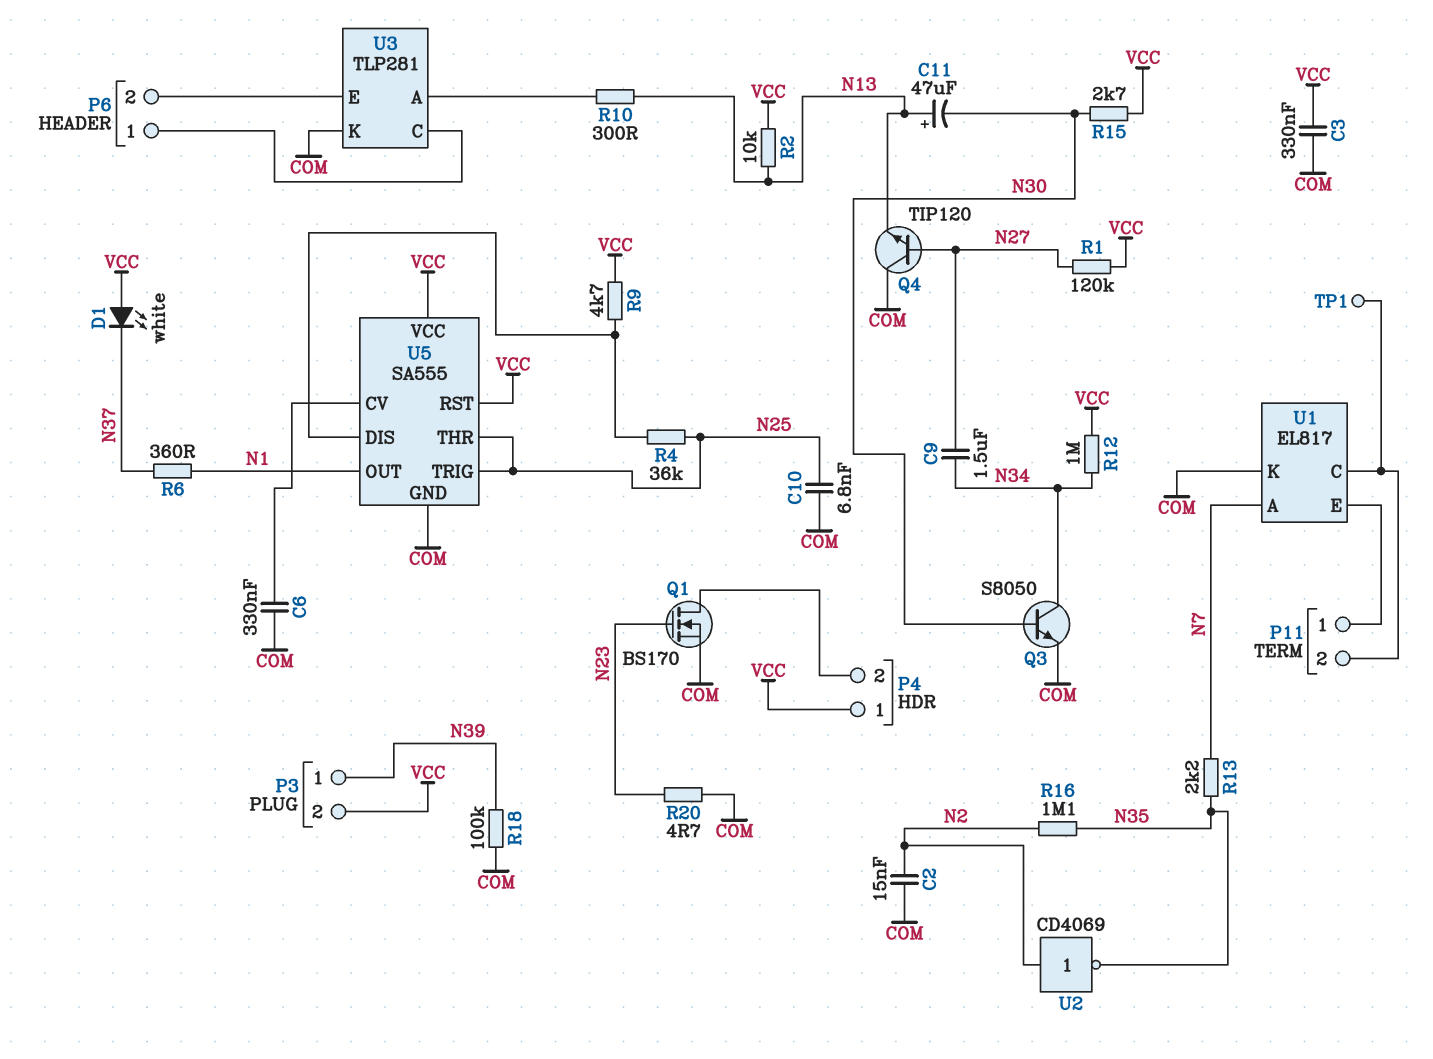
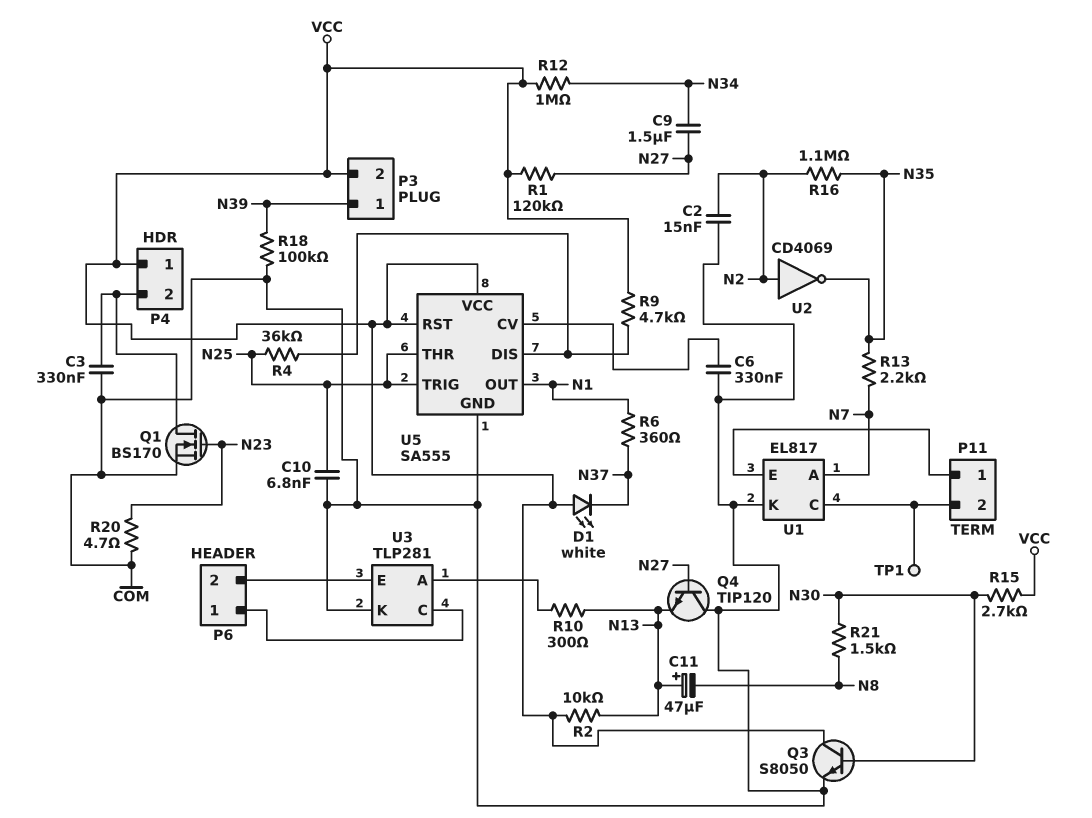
C3: 330nF (COM, VCC) -> 330nF (COM, P4/2)
C11: 47uF (plus N13, minus N30) -> 47uF (plus N13, minus N8)
Q3: NPN S8050 (B N30, C N34, E COM) -> NPN S8050 (B N30, C VCC, E COM)
R21: none -> 1.5k (N8, N30)

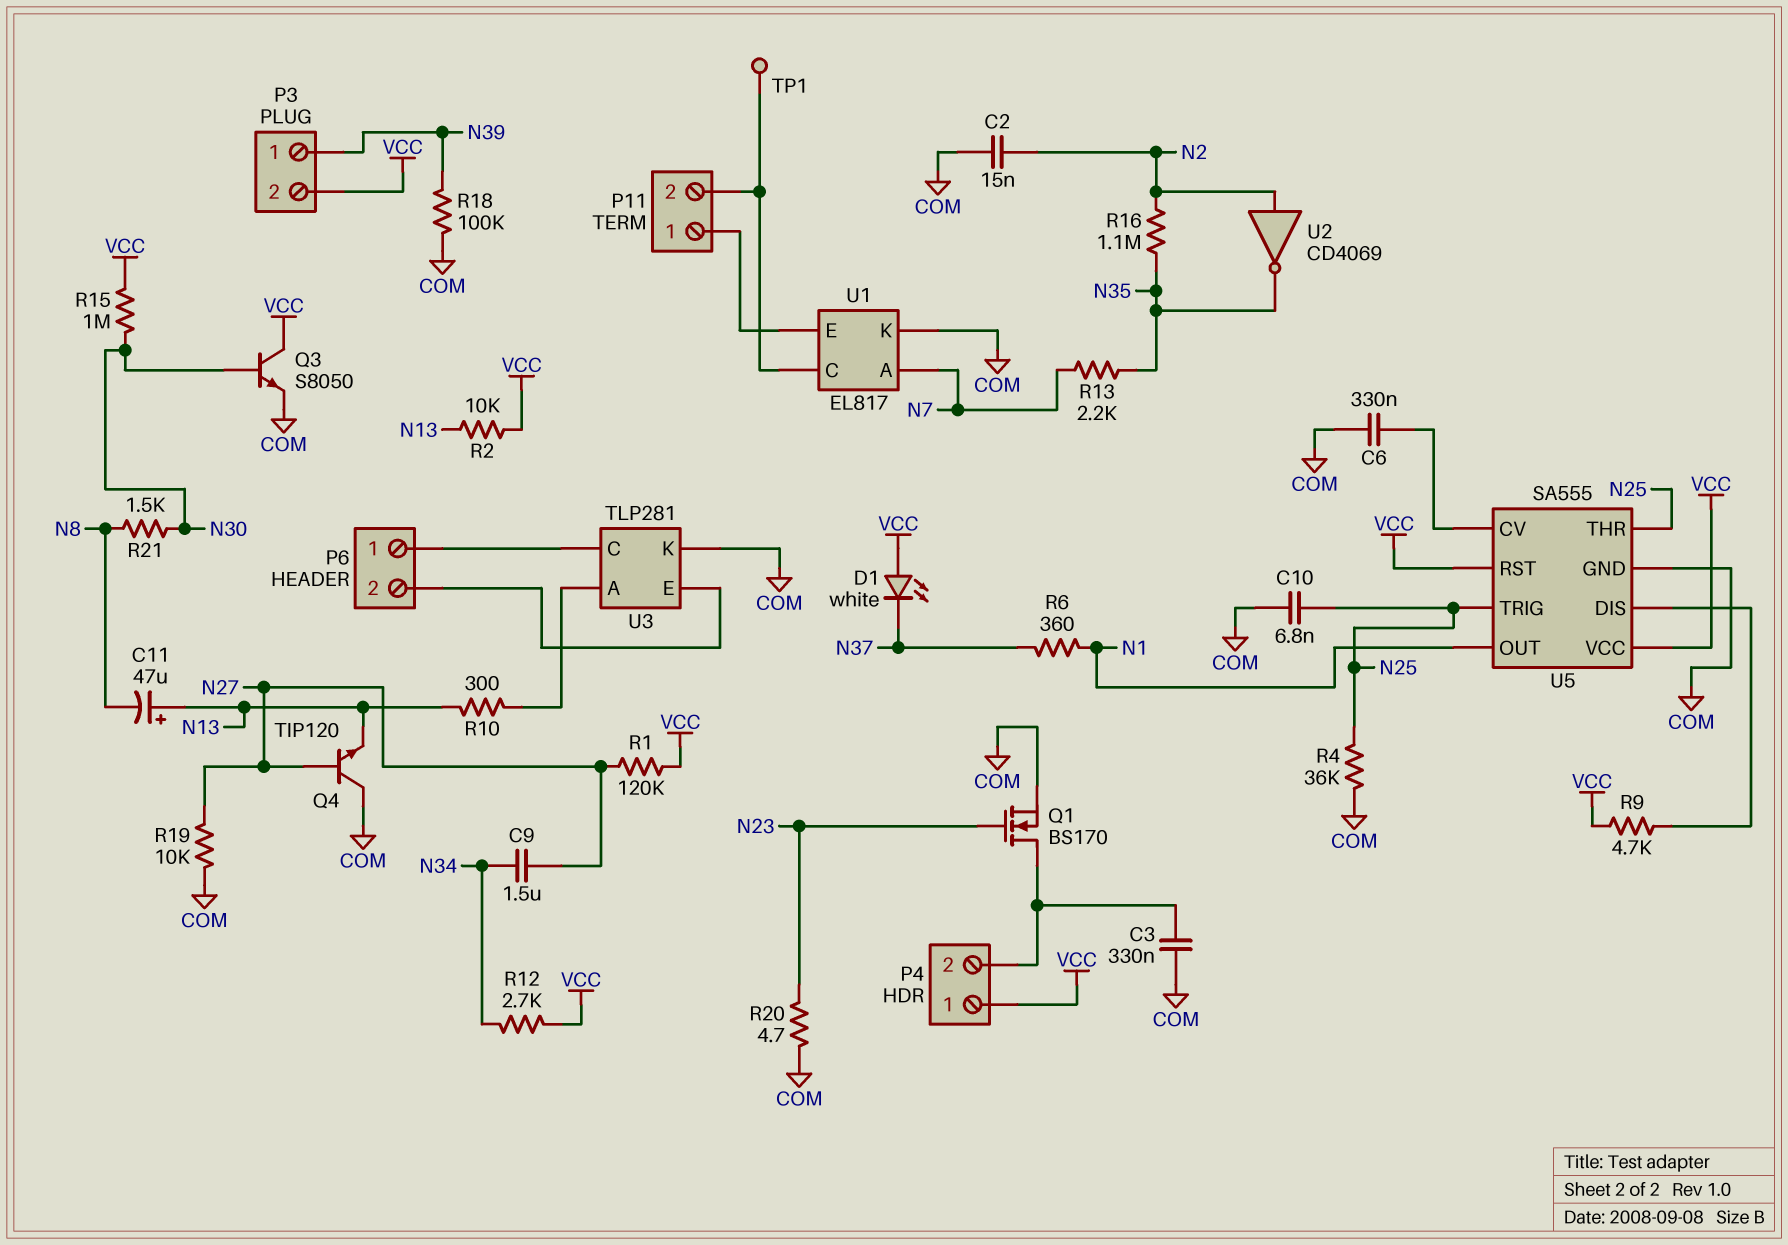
R4: 36k (N25, U5/DIS) -> 36k (COM, N25)
R12: 1M (N34, VCC) -> 2.7k (N34, VCC)
R15: 2.7k (N30, VCC) -> 1M (N30, VCC)
R19: none -> 10k (COM, N27)

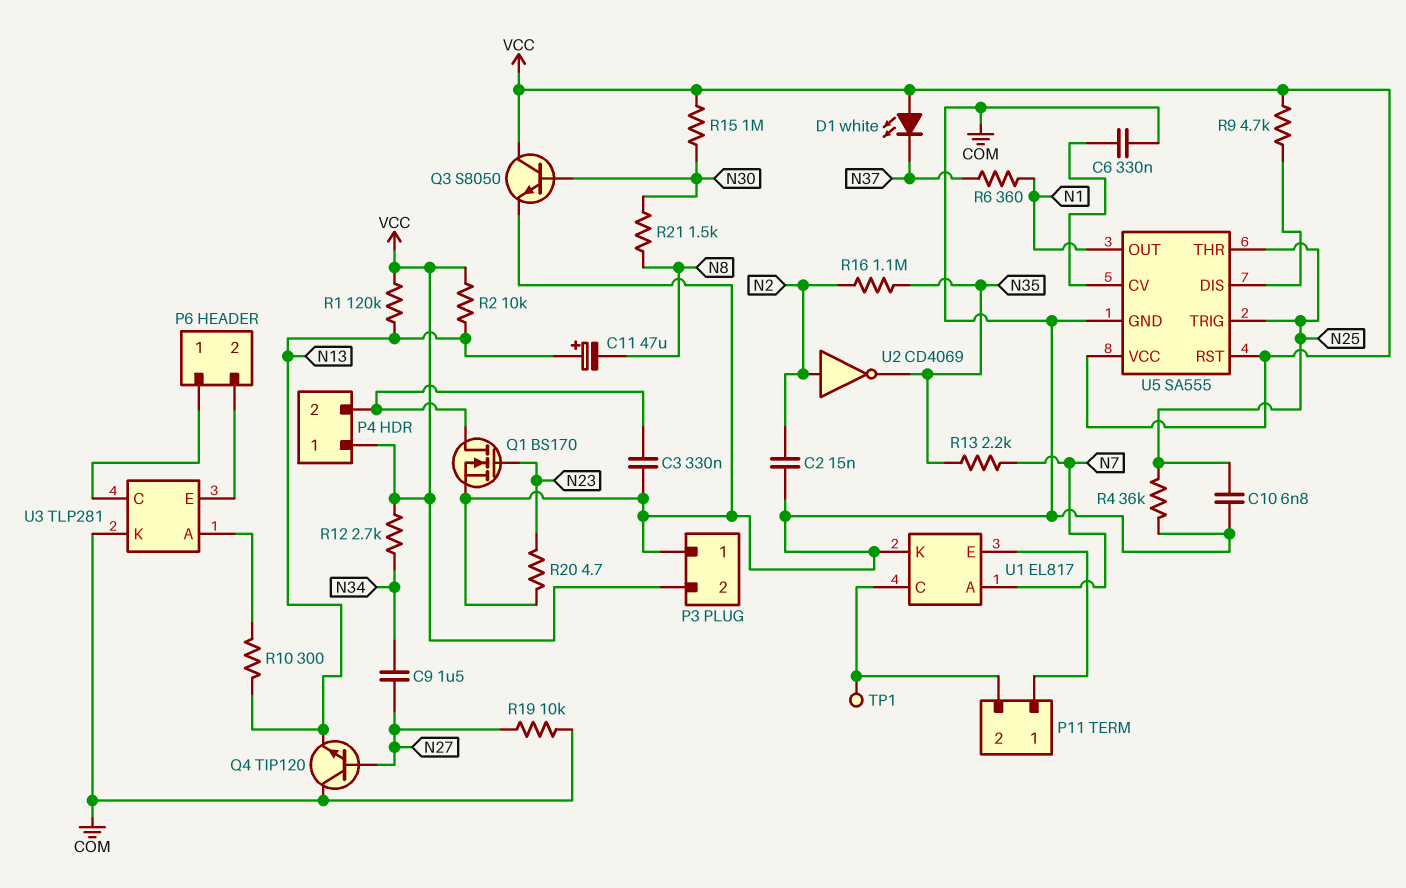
P3 pin 1: N39 -> COM
R1: 120k (N27, VCC) -> 120k (N13, VCC)
R18: 100k (COM, N39) -> none

